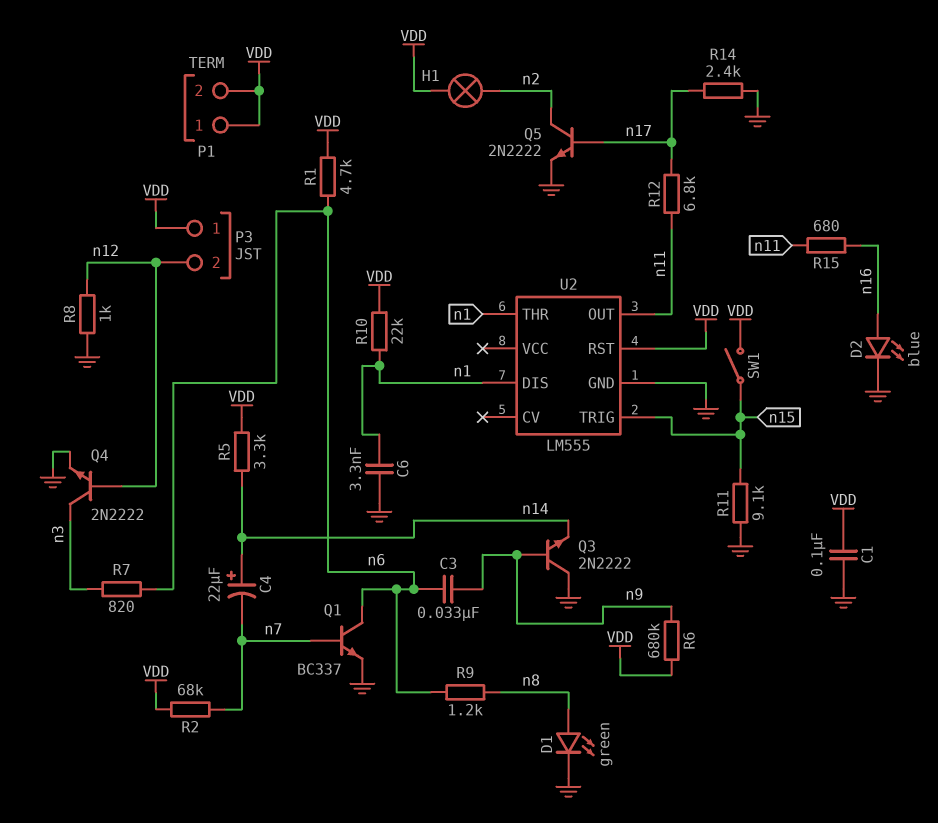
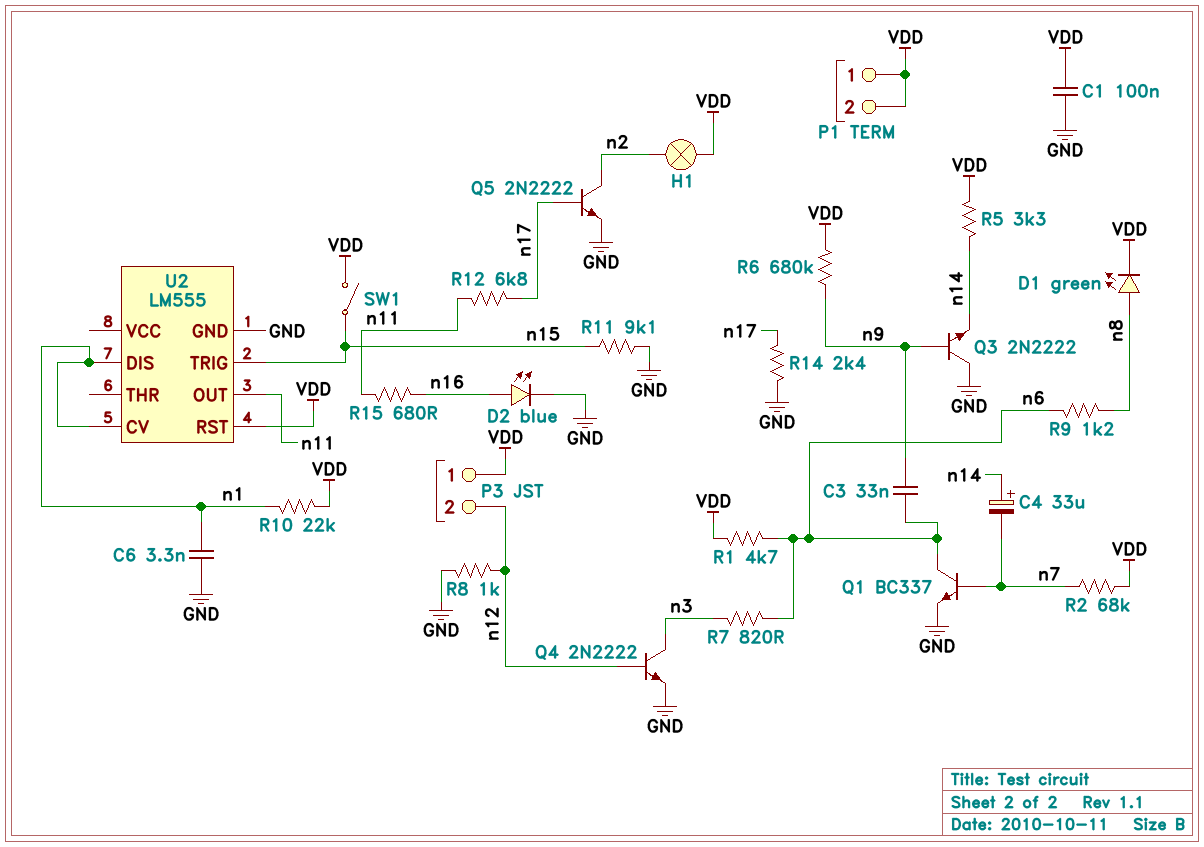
C4: 22uF (plus n14, minus n7) -> 33uF (plus n14, minus n7)
D1: LED green (A n8, K GND) -> LED green (A n8, K VDD)
U2 pin CV: none -> n1
U2 pin THR: n1 -> none

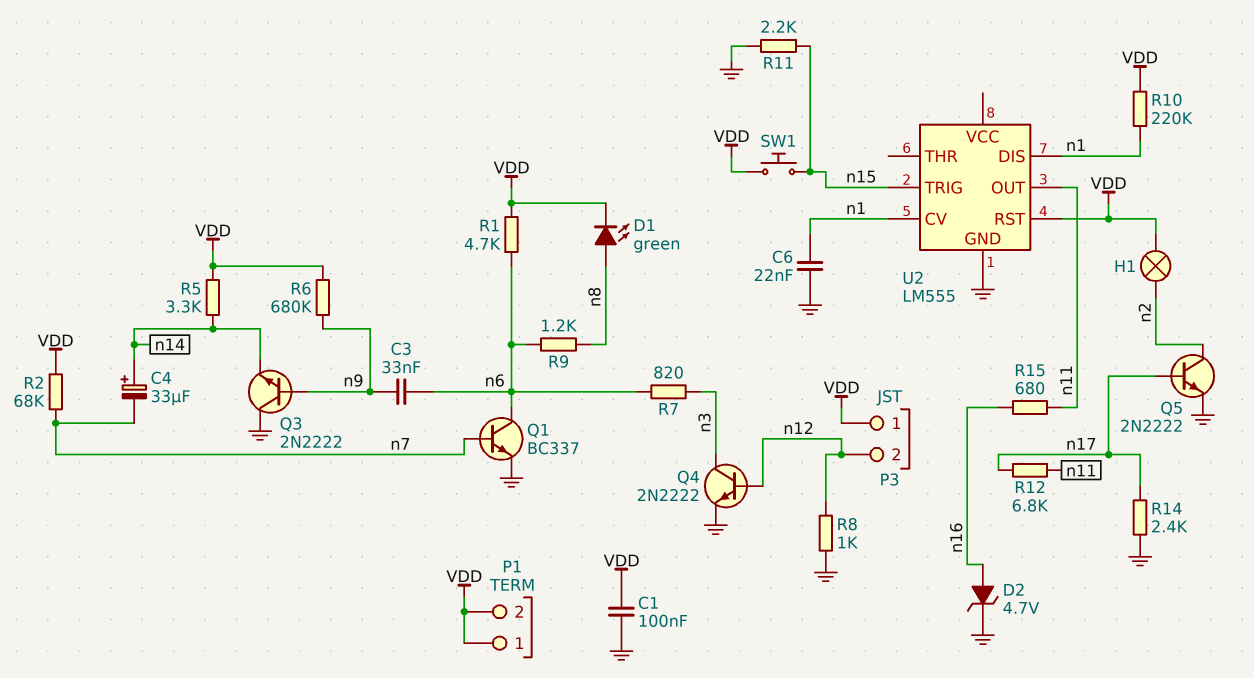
C6: 3.3nF (GND, n1) -> 22nF (GND, n1)
D2: LED blue (A n16, K GND) -> zener 4.7V (A n16, K GND)
R10: 22k (VDD, n1) -> 220k (VDD, n1)
R11: 9.1k (GND, n15) -> 2.2k (GND, n15)
SW1: switch (VDD, n15) -> button (VDD, n15)

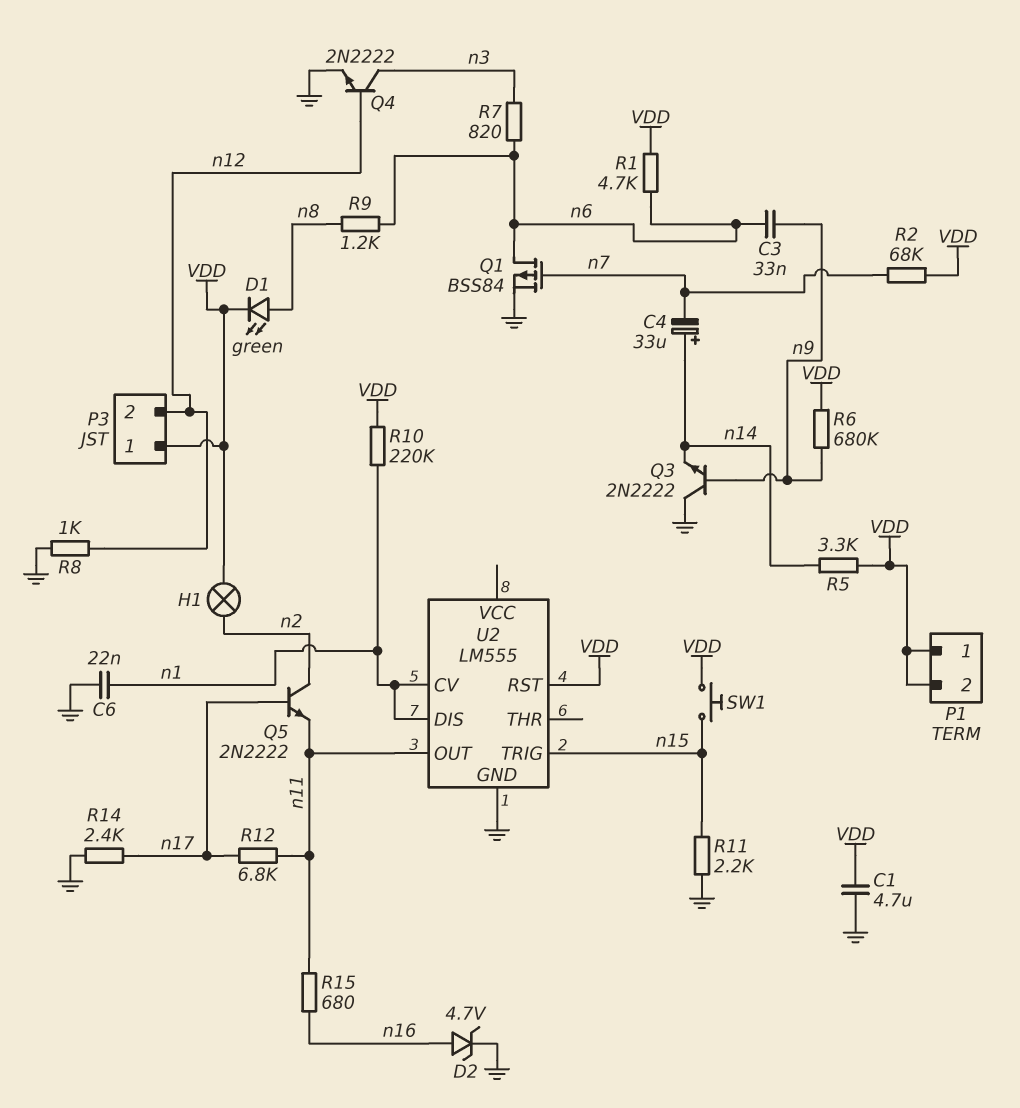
C1: 100nF (GND, VDD) -> 4.7uF (GND, VDD)
Q1: NPN BC337 (B n7, C n6, E GND) -> PMOS BSS84 (G n7, D n6, S GND)
Q5: NPN 2N2222 (B n17, C n2, E GND) -> NPN 2N2222 (B n17, C n2, E n11)

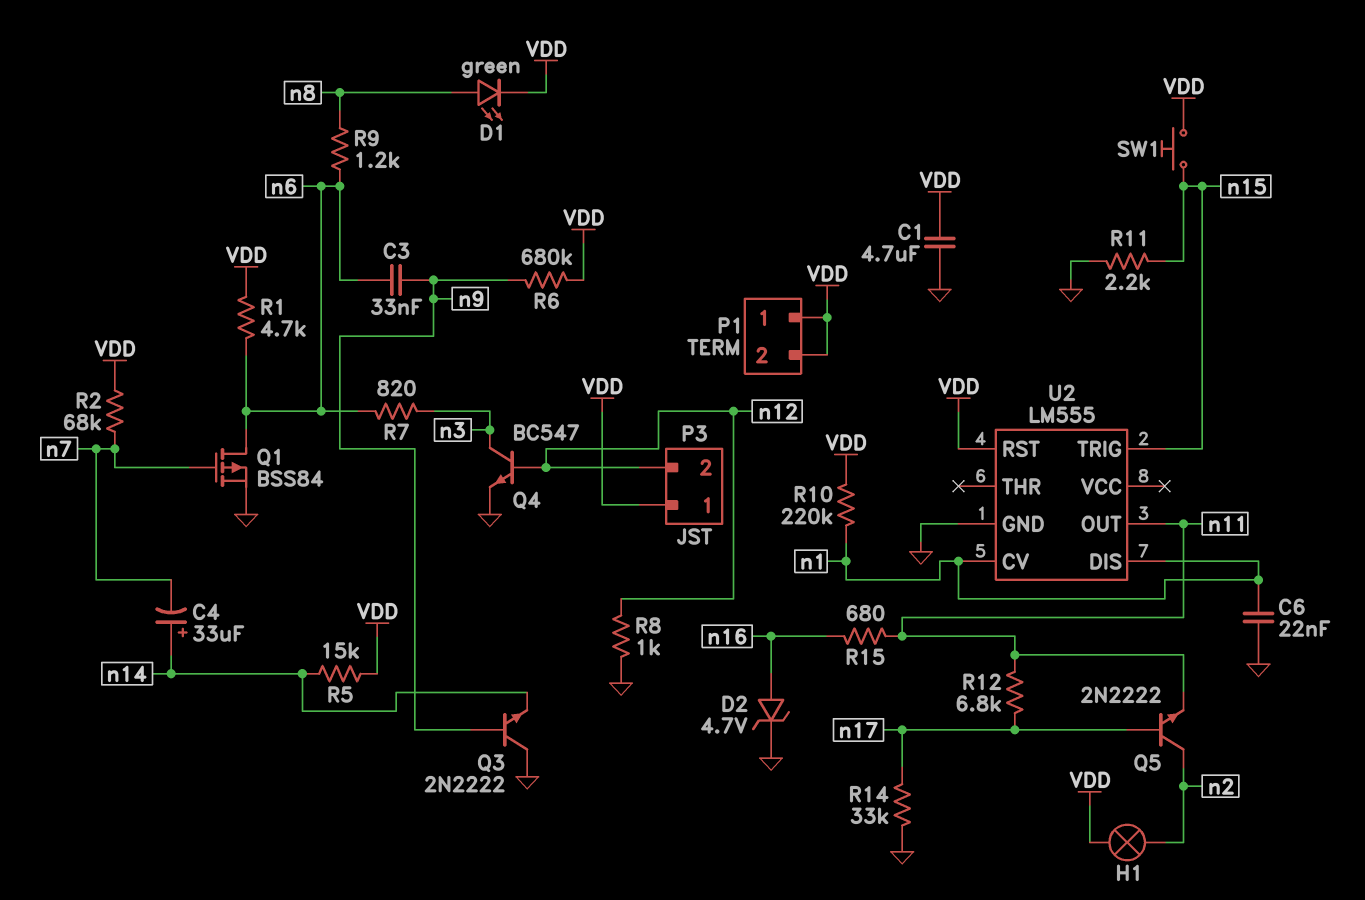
Q4: NPN 2N2222 (B n12, C n3, E GND) -> NPN BC547 (B n12, C n3, E GND)
R5: 3.3k (VDD, n14) -> 15k (VDD, n14)
R14: 2.4k (GND, n17) -> 33k (GND, n17)

